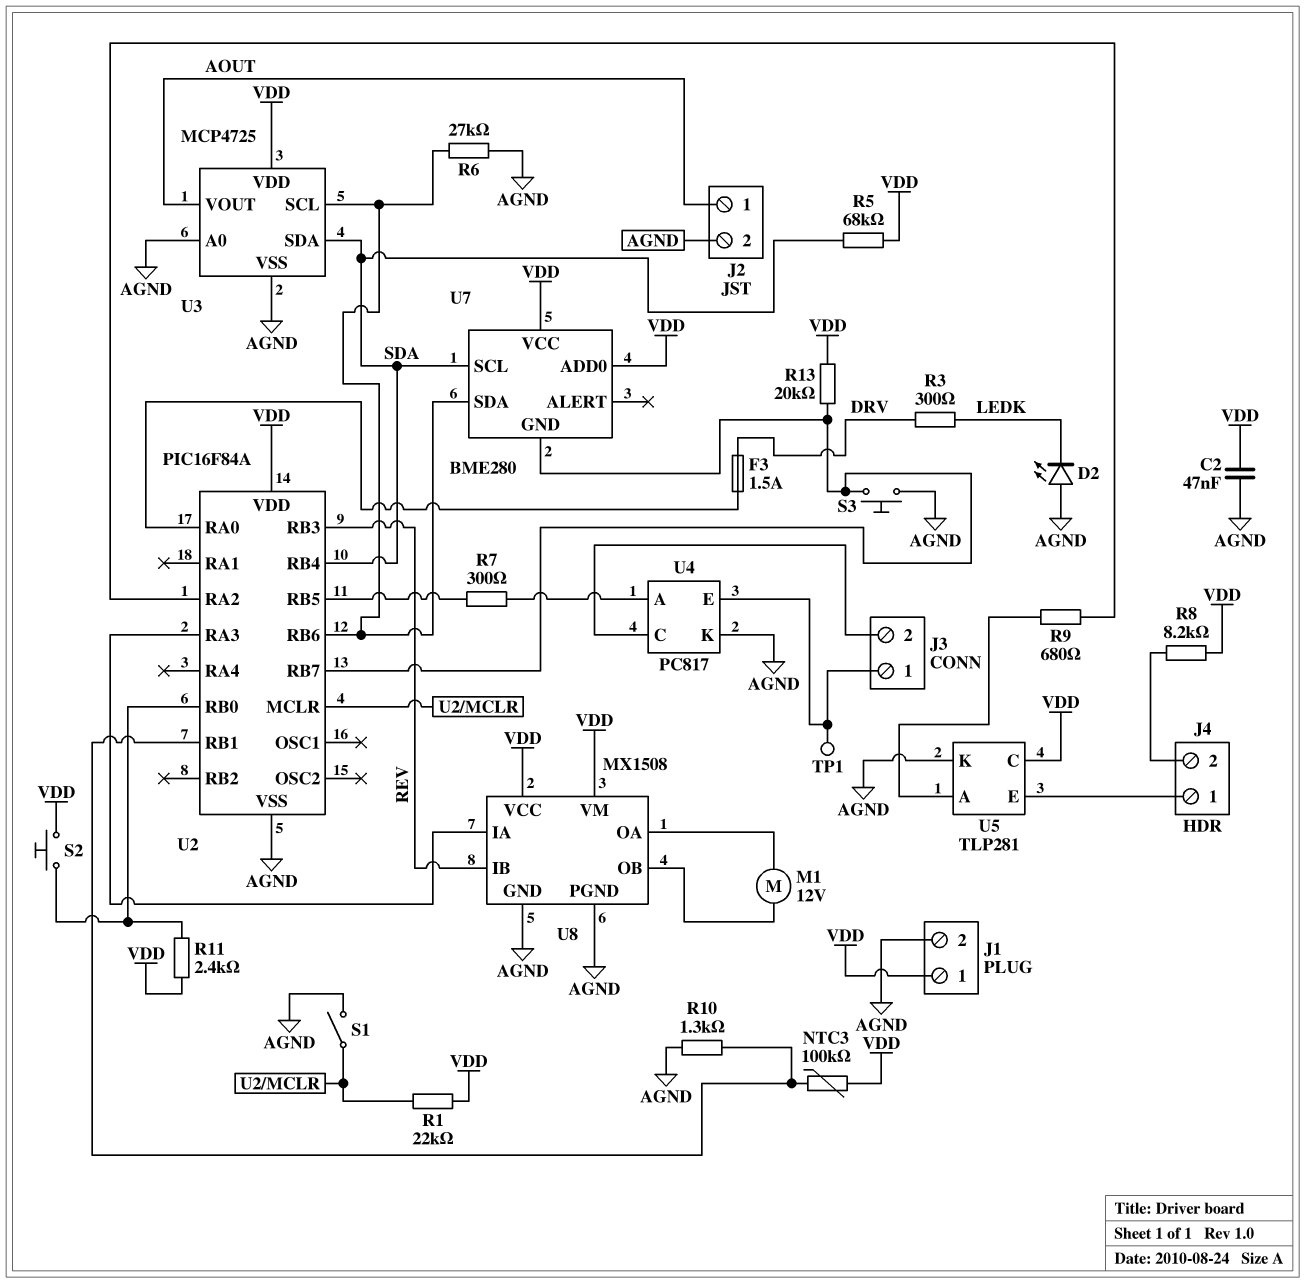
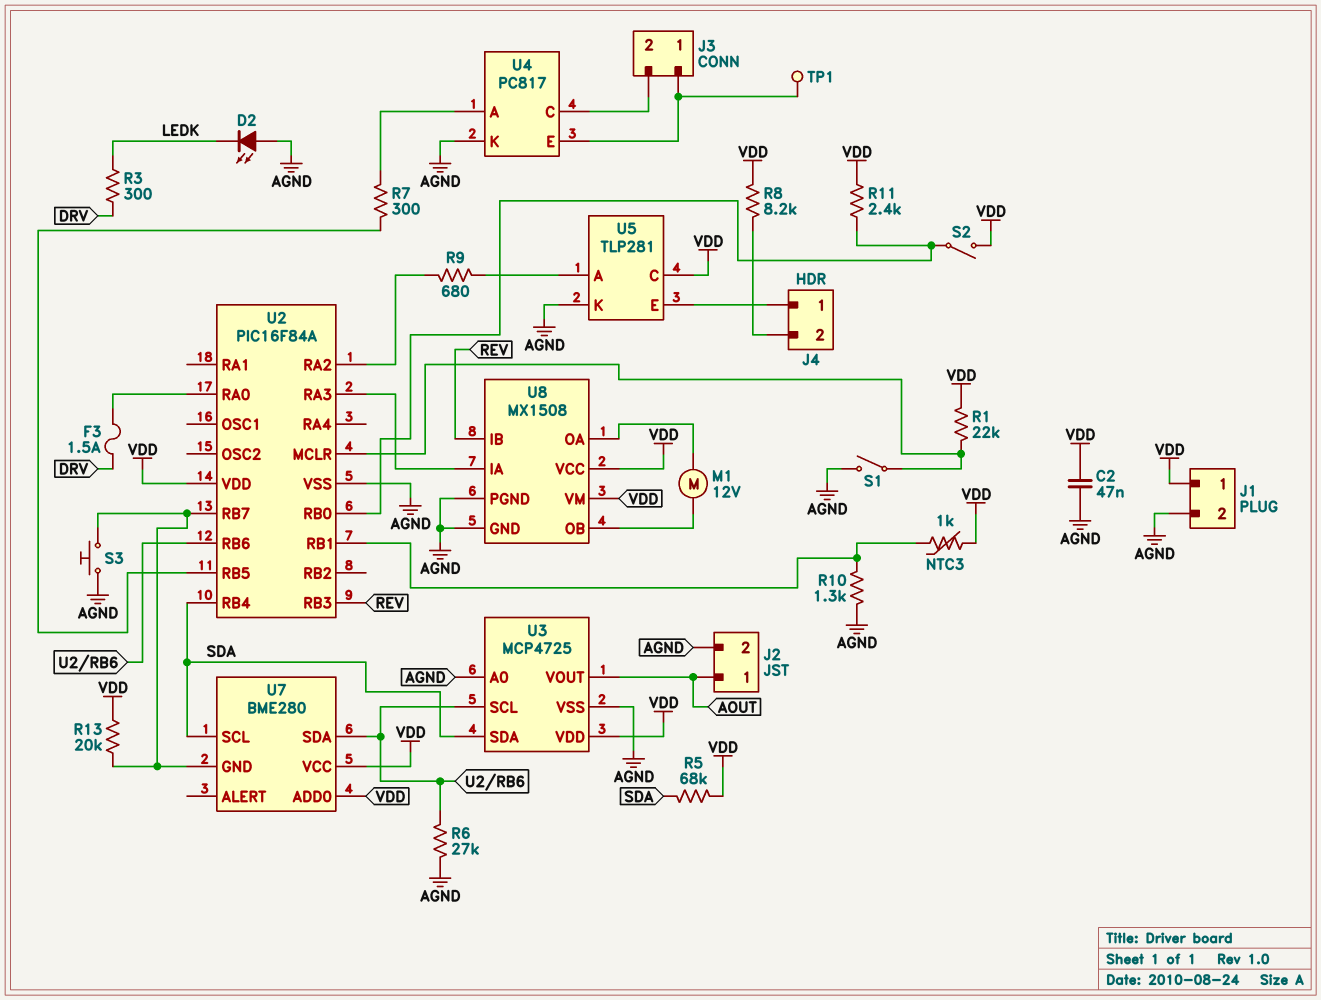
NTC3: 100k (U2/RB1, VDD) -> 1k (U2/RB1, VDD)
S2: button (U2/RB0, VDD) -> switch (U2/RB0, VDD)

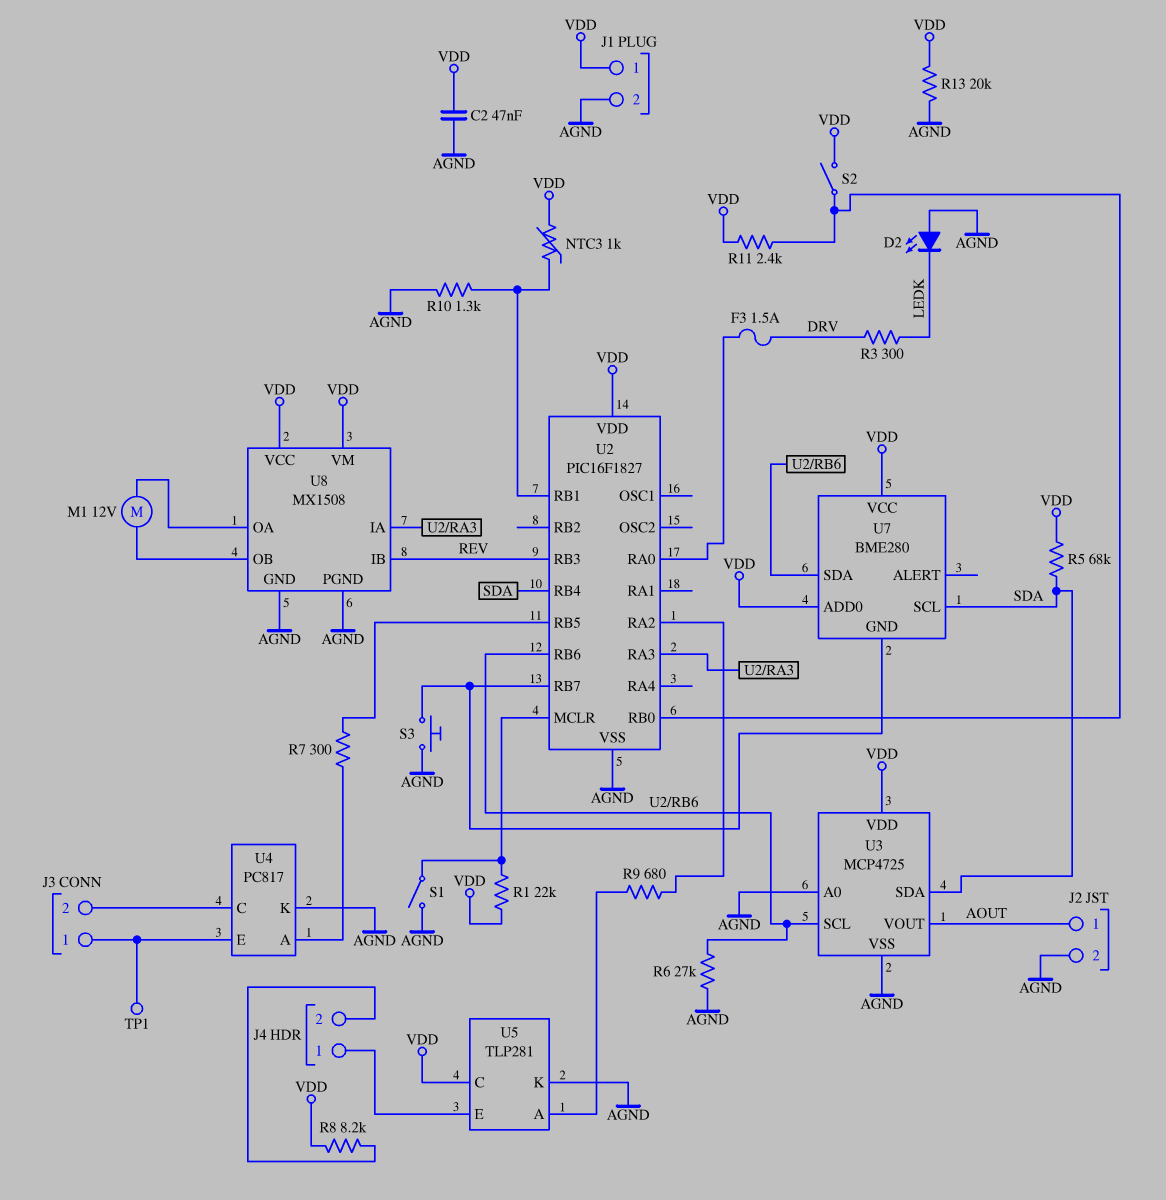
R13: 20k (U2/RB7, VDD) -> 20k (AGND, VDD)
U2: PIC16F84A -> PIC16F1827

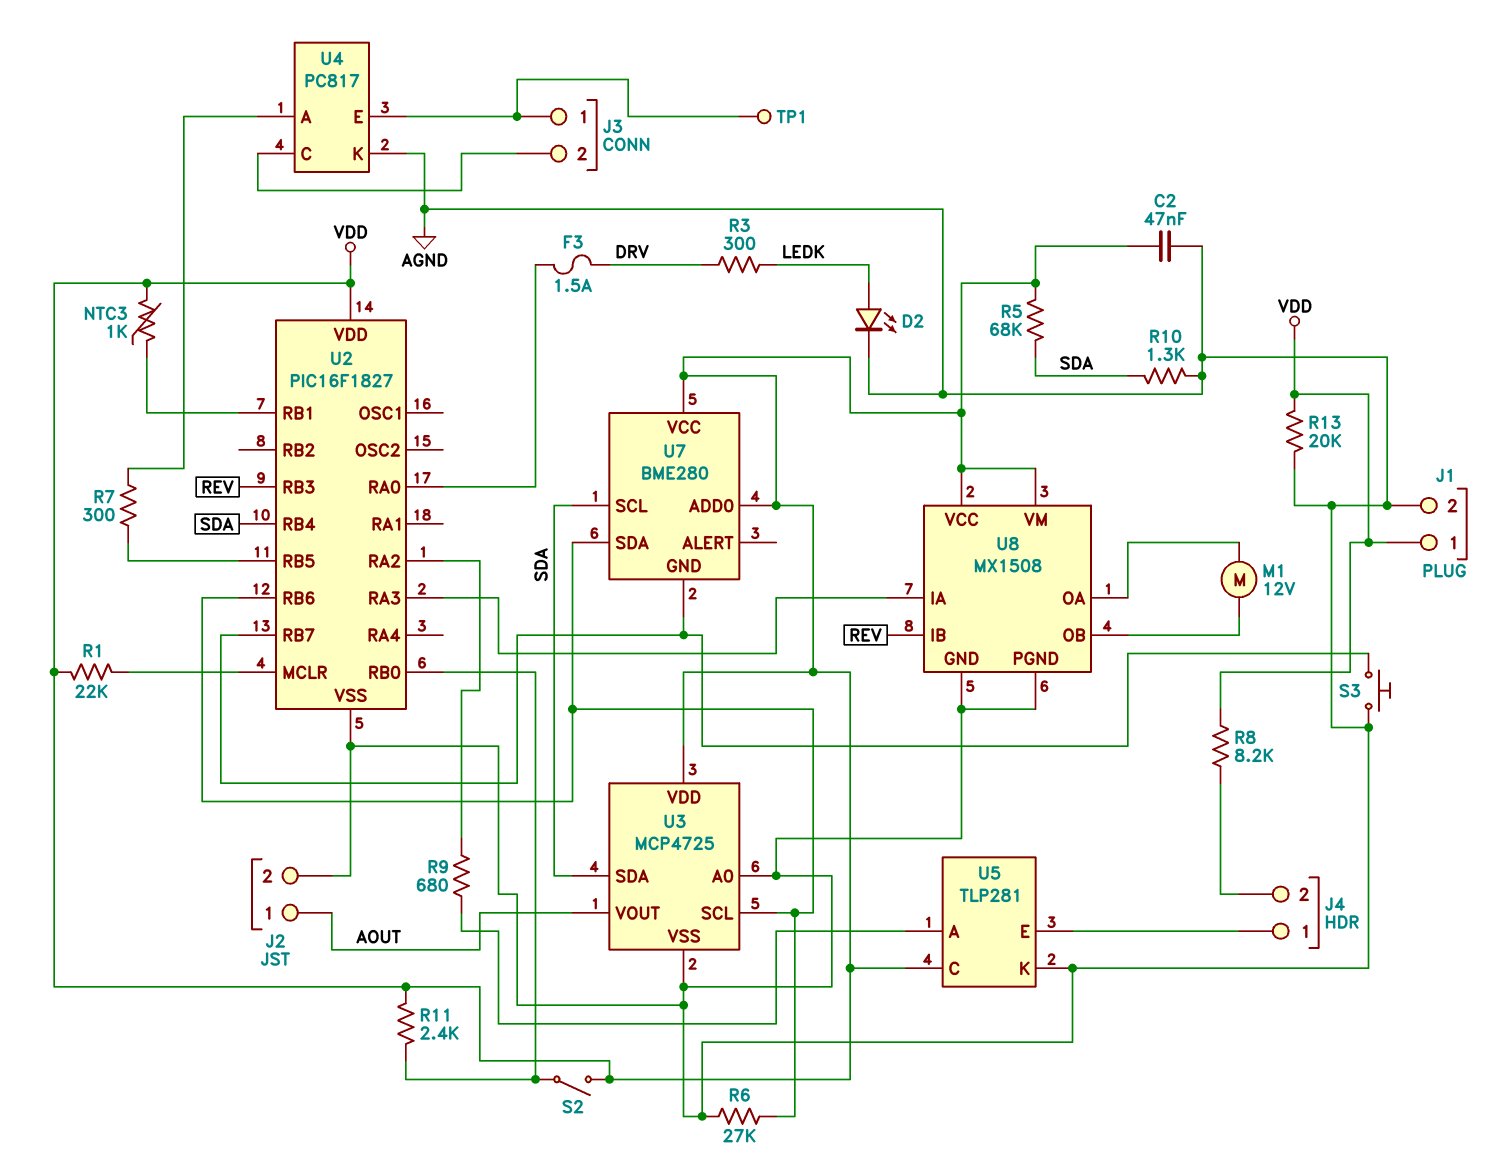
D2: LED (A AGND, K LEDK) -> LED (A LEDK, K AGND)
R10: 1.3k (AGND, U2/RB1) -> 1.3k (AGND, SDA)
S1: switch (AGND, U2/MCLR) -> none

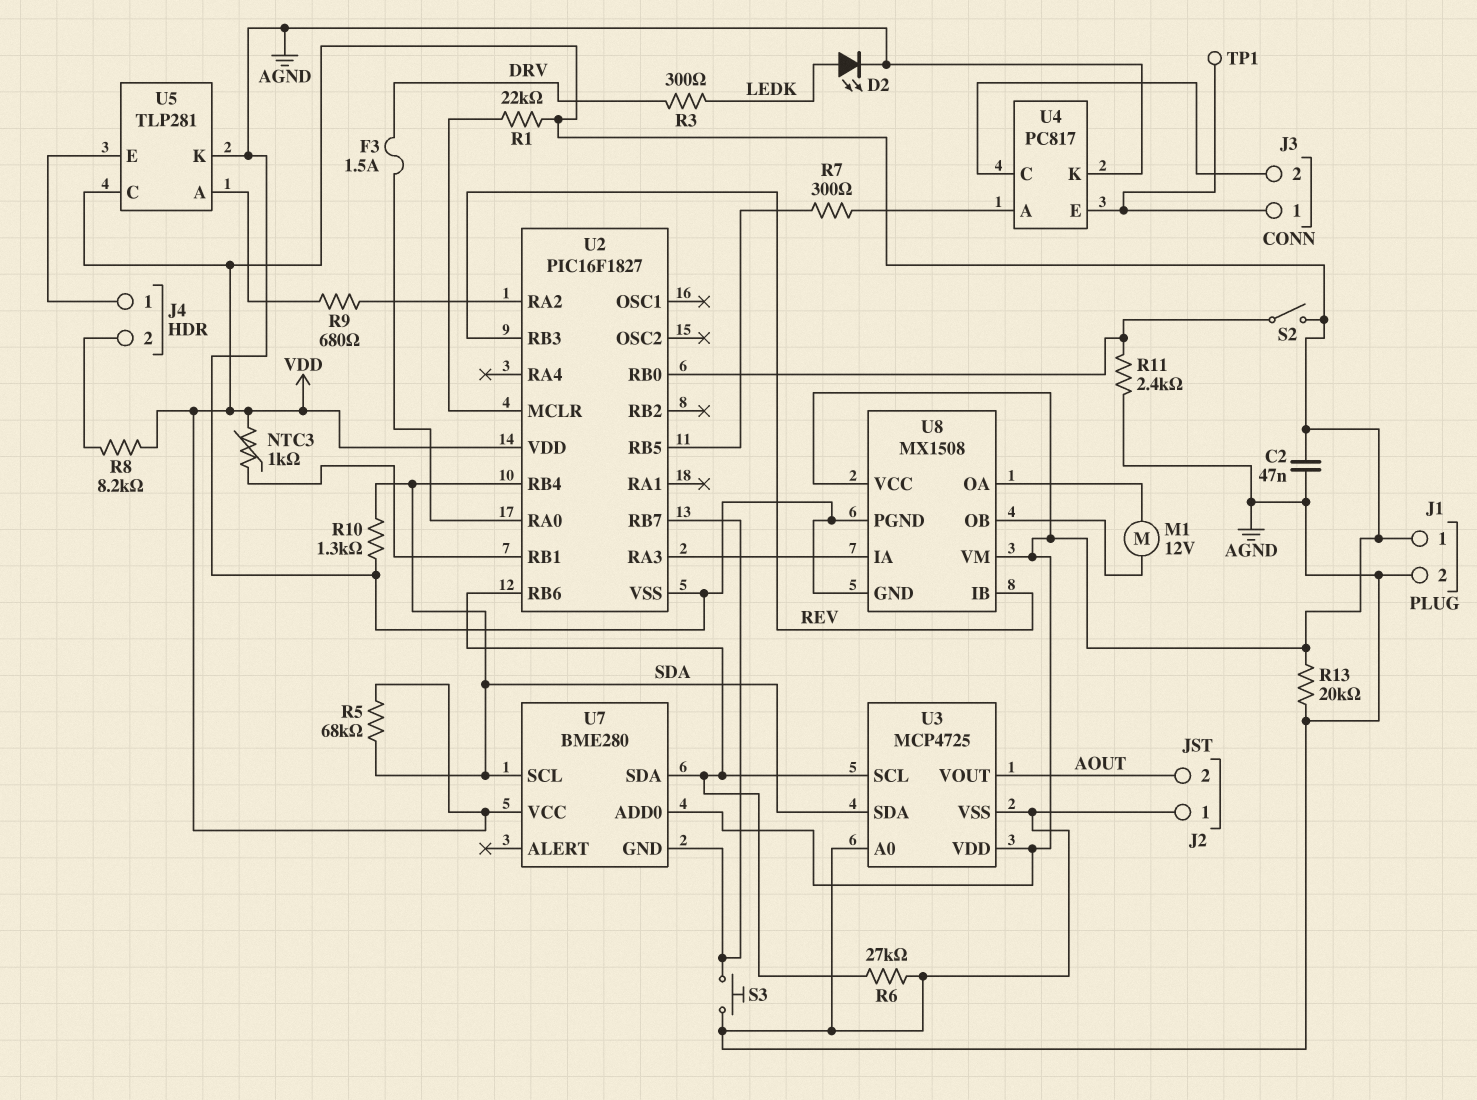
J2 pin 1: AOUT -> AGND
J2 pin 2: AGND -> AOUT
R11: 2.4k (U2/RB0, VDD) -> 2.4k (AGND, U2/RB0)

